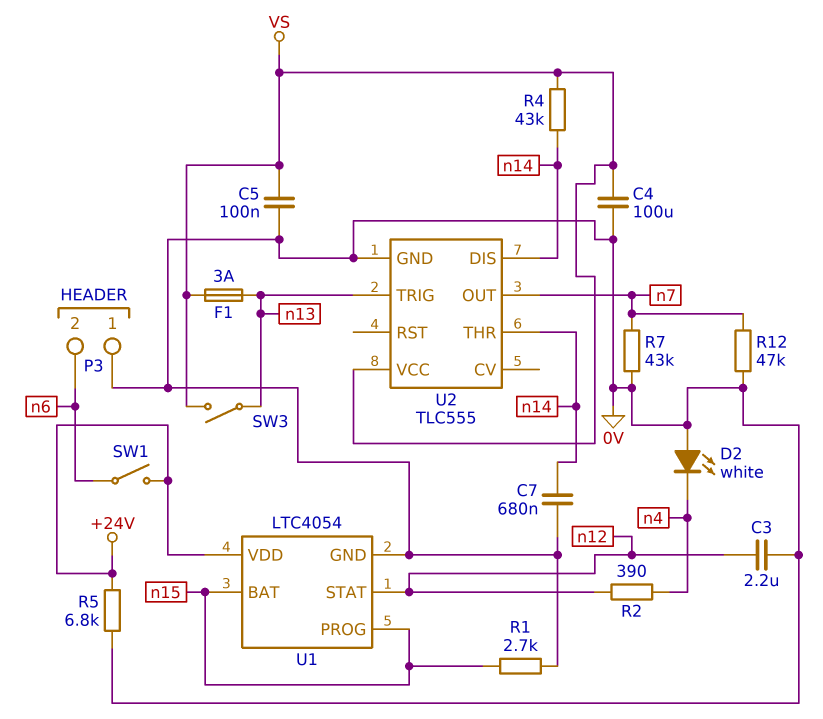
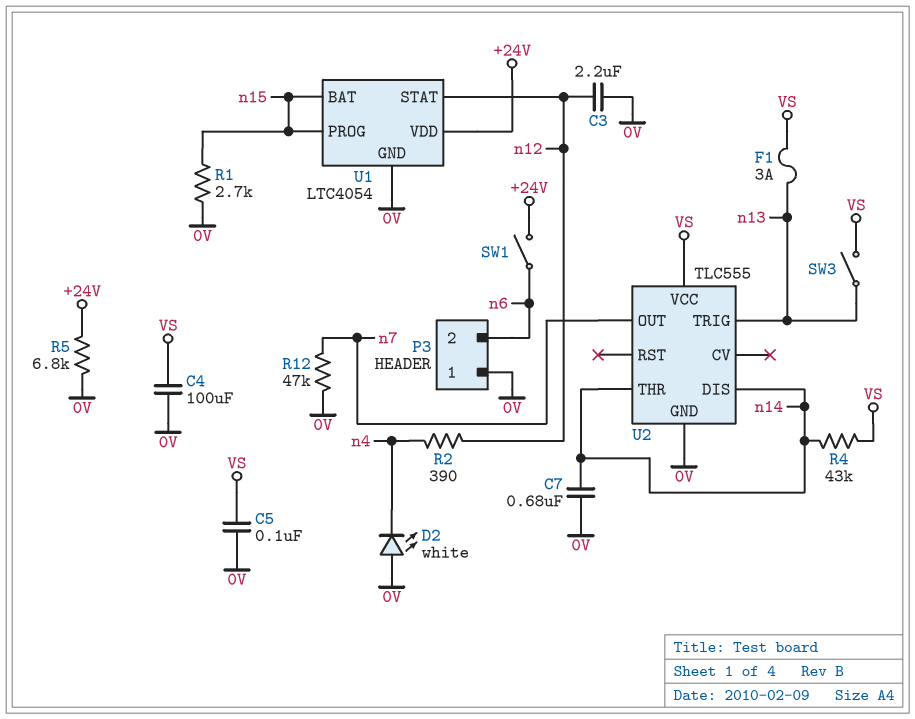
R7: 43k (0V, n7) -> none

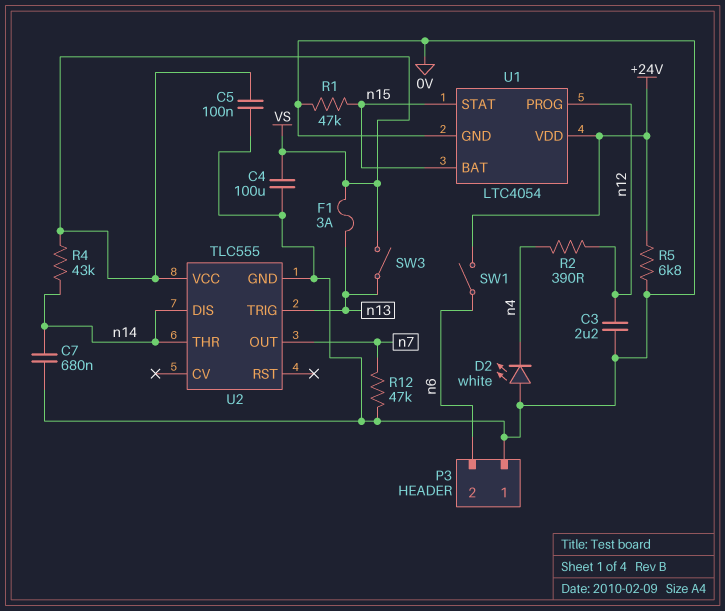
R1: 2.7k (0V, n15) -> 47k (0V, n15)
U1 pin PROG: n15 -> n12
U1 pin STAT: n12 -> n15

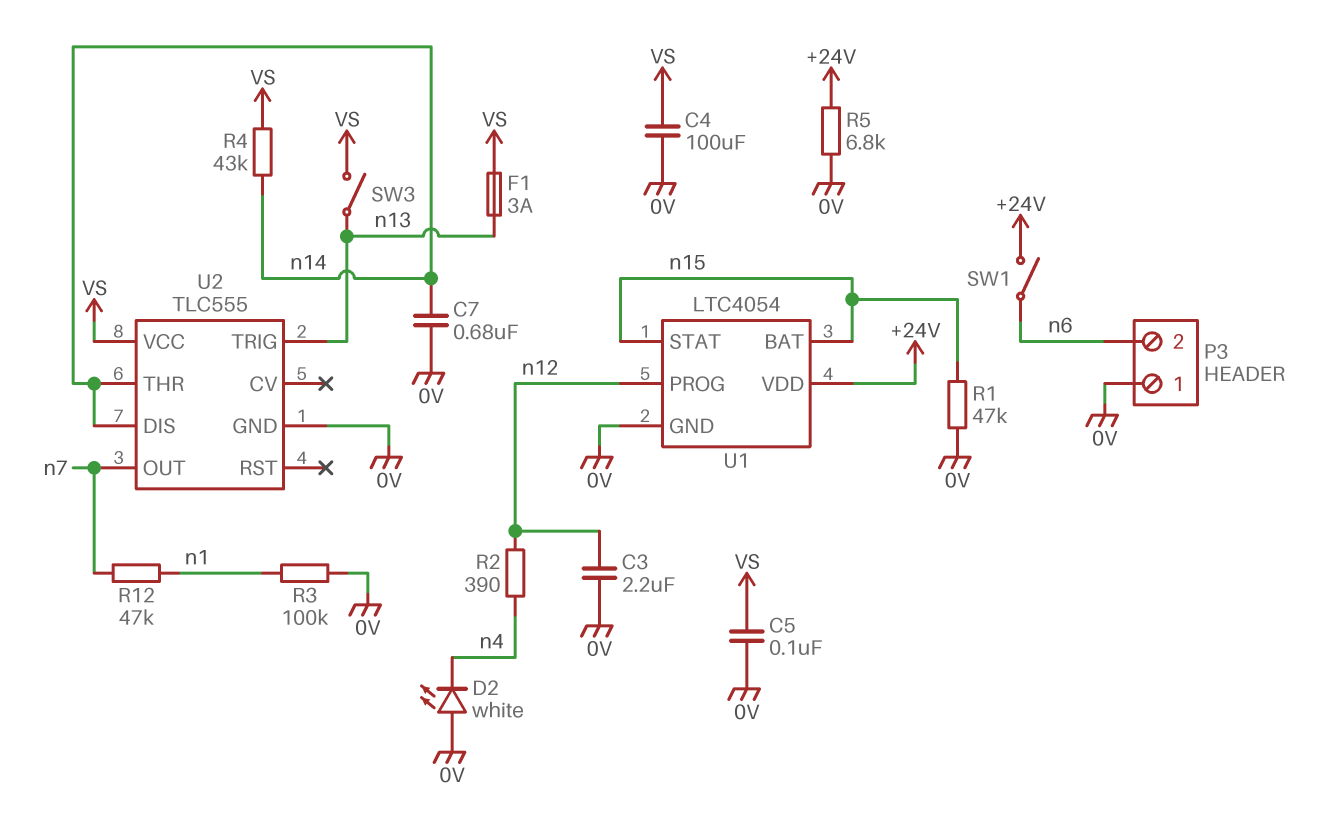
R3: none -> 100k (0V, n1)
R12: 47k (0V, n7) -> 47k (n1, n7)

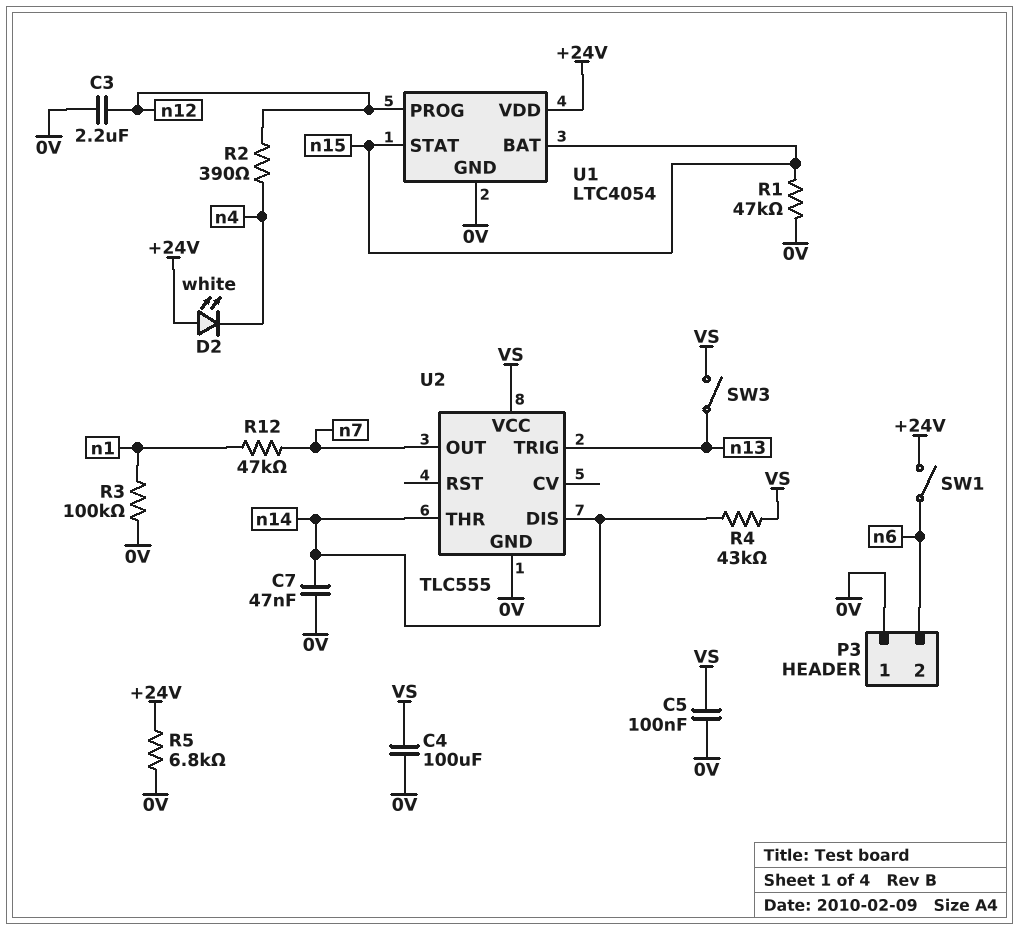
C7: 680nF (0V, n14) -> 47nF (0V, n14)
D2: LED white (A 0V, K n4) -> LED white (A +24V, K n4)
F1: 3A (VS, n13) -> none

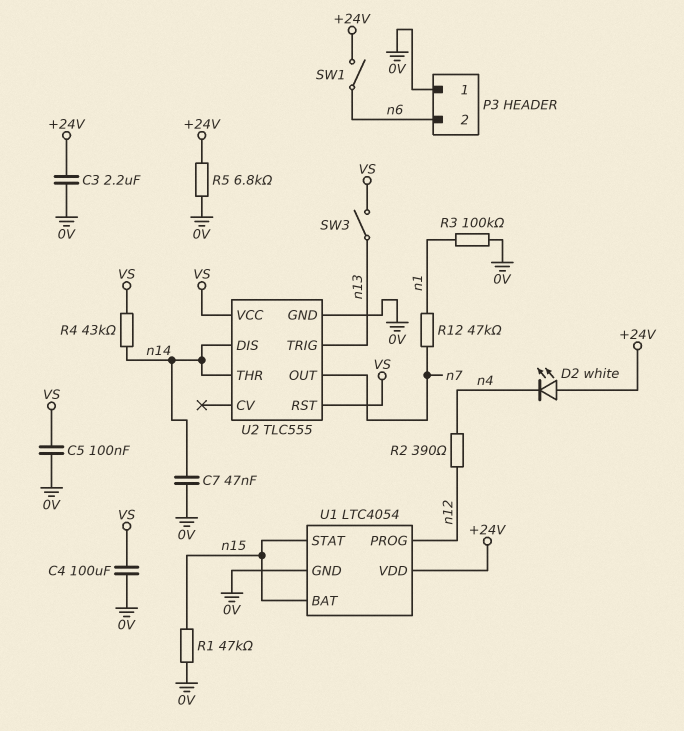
C3: 2.2uF (0V, n12) -> 2.2uF (+24V, 0V)
U2 pin RST: none -> VS

